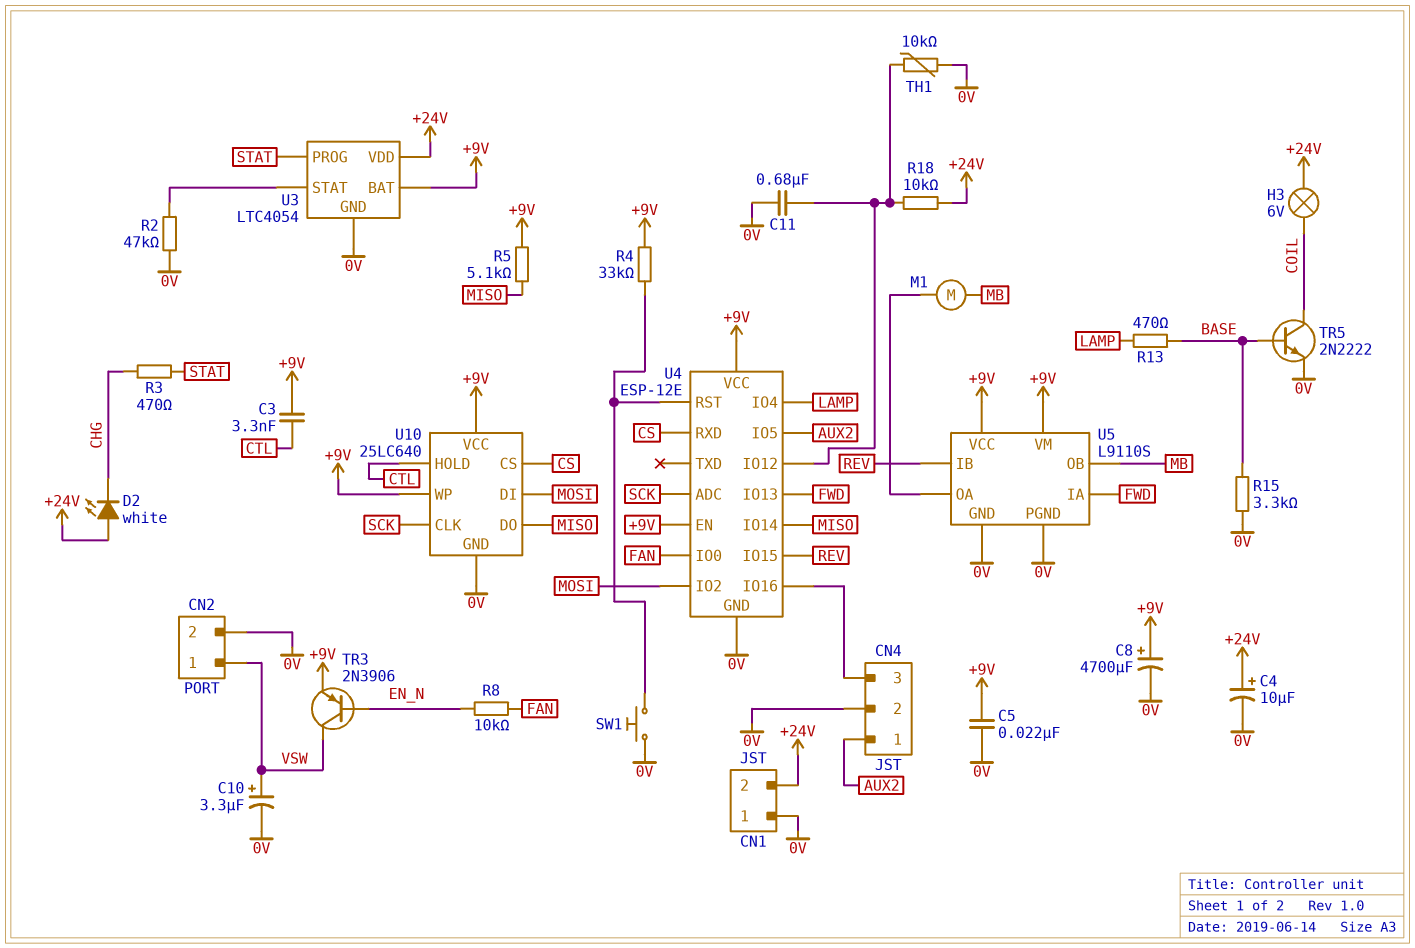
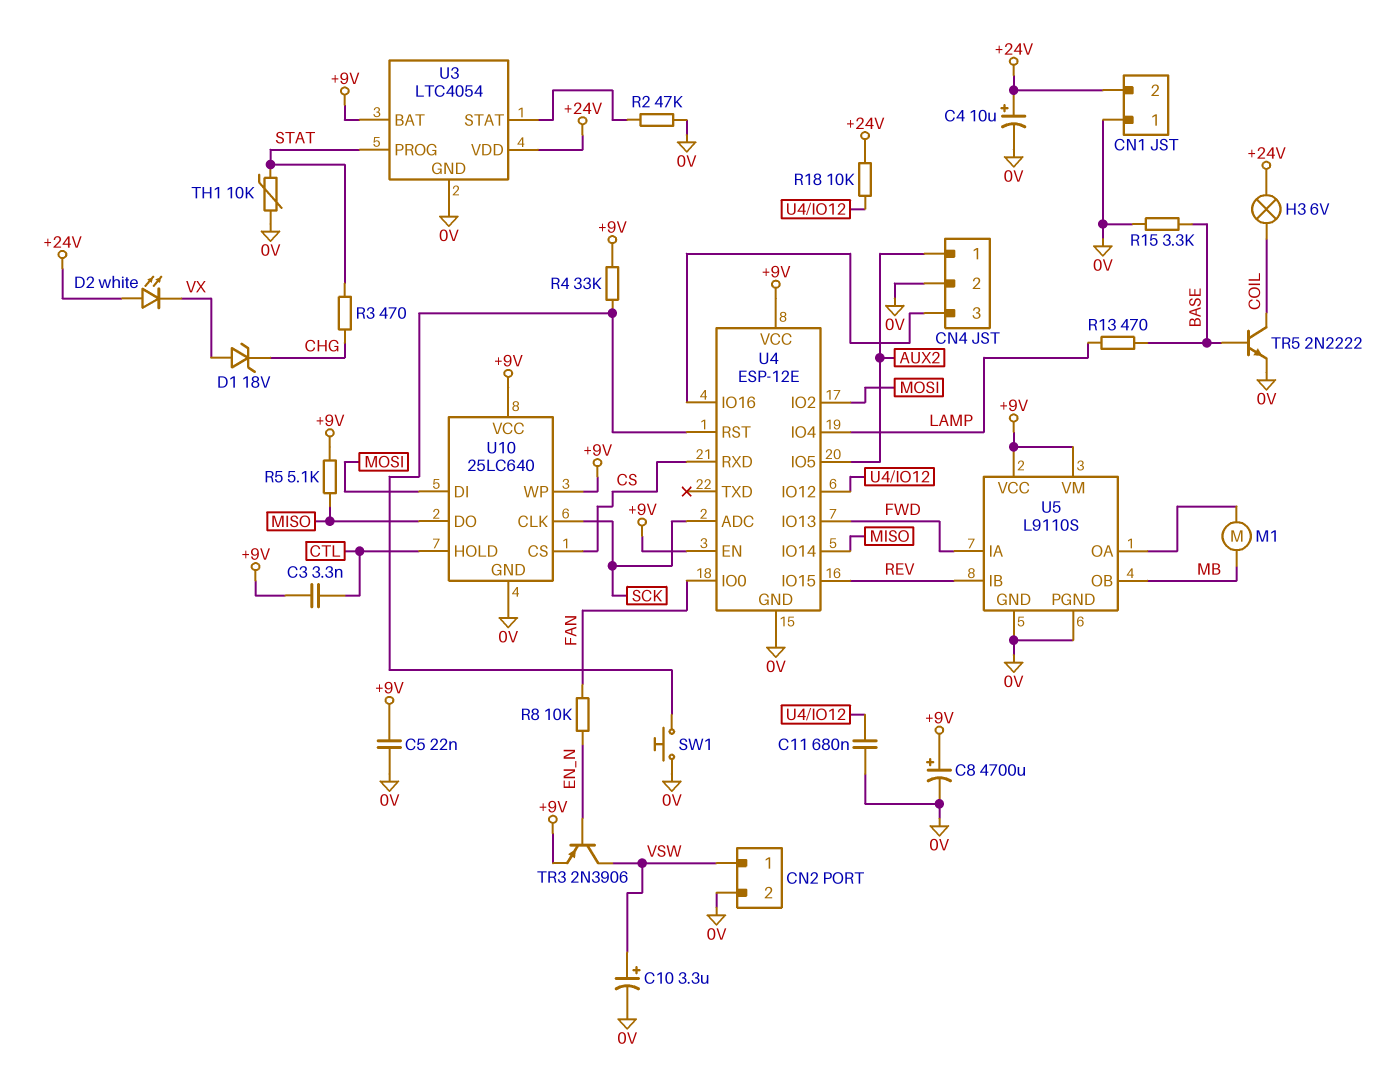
D1: none -> zener 18V (A VX, K CHG)
D2: LED white (A +24V, K CHG) -> LED white (A +24V, K VX)
TH1: 10k (0V, U4/IO12) -> 10k (0V, STAT)

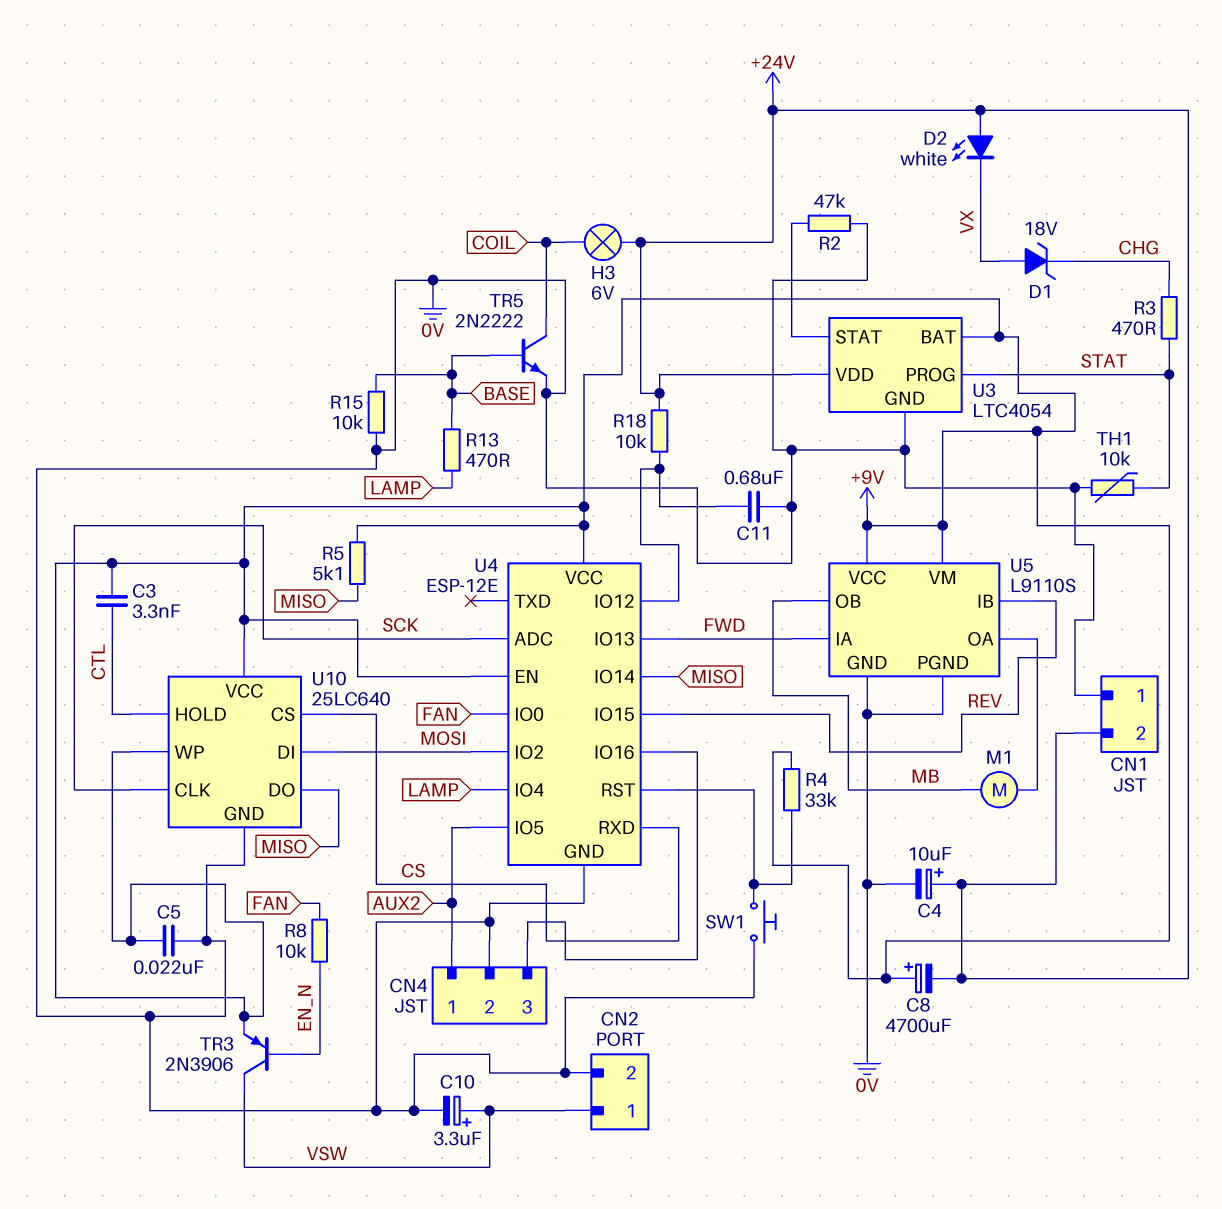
C8: 4700uF (plus +9V, minus 0V) -> 4700uF (plus +9V, minus +24V)
R15: 3.3k (0V, BASE) -> 10k (0V, BASE)

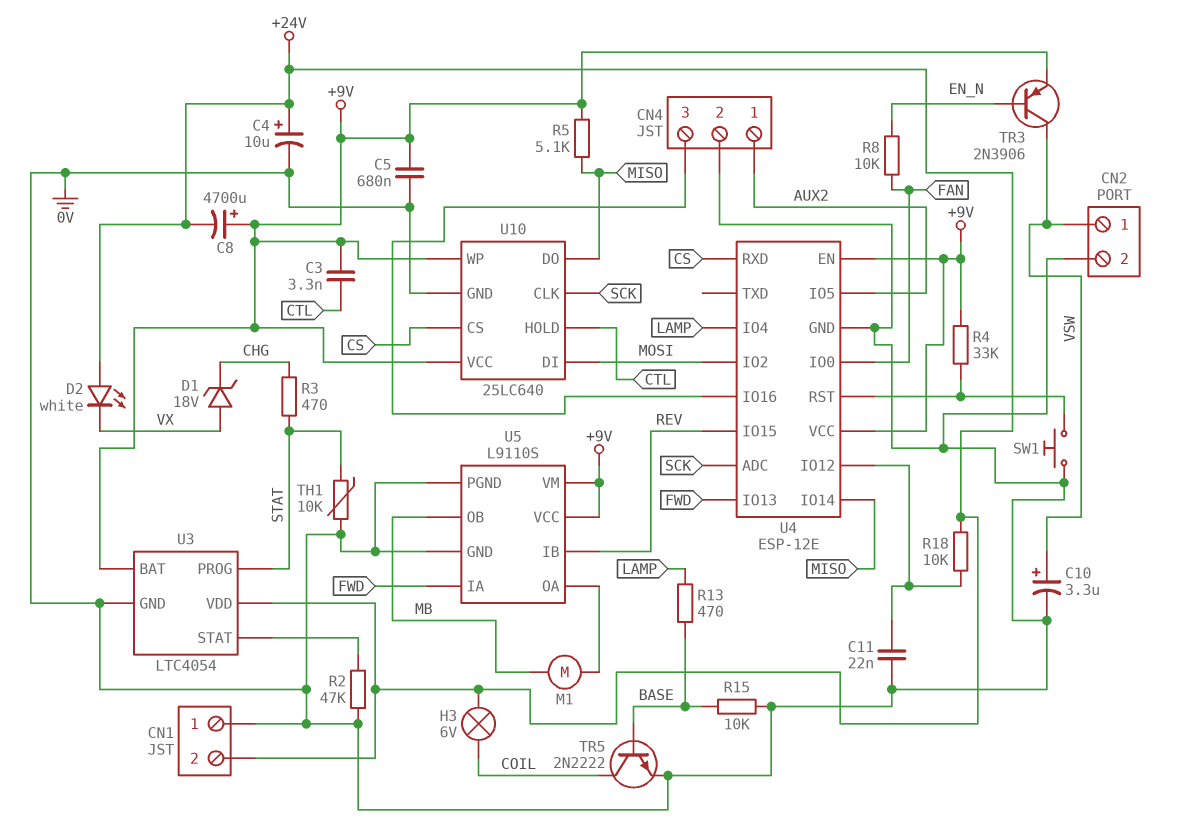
C5: 22nF (+9V, 0V) -> 680nF (+9V, 0V)
C11: 680nF (0V, U4/IO12) -> 22nF (0V, U4/IO12)

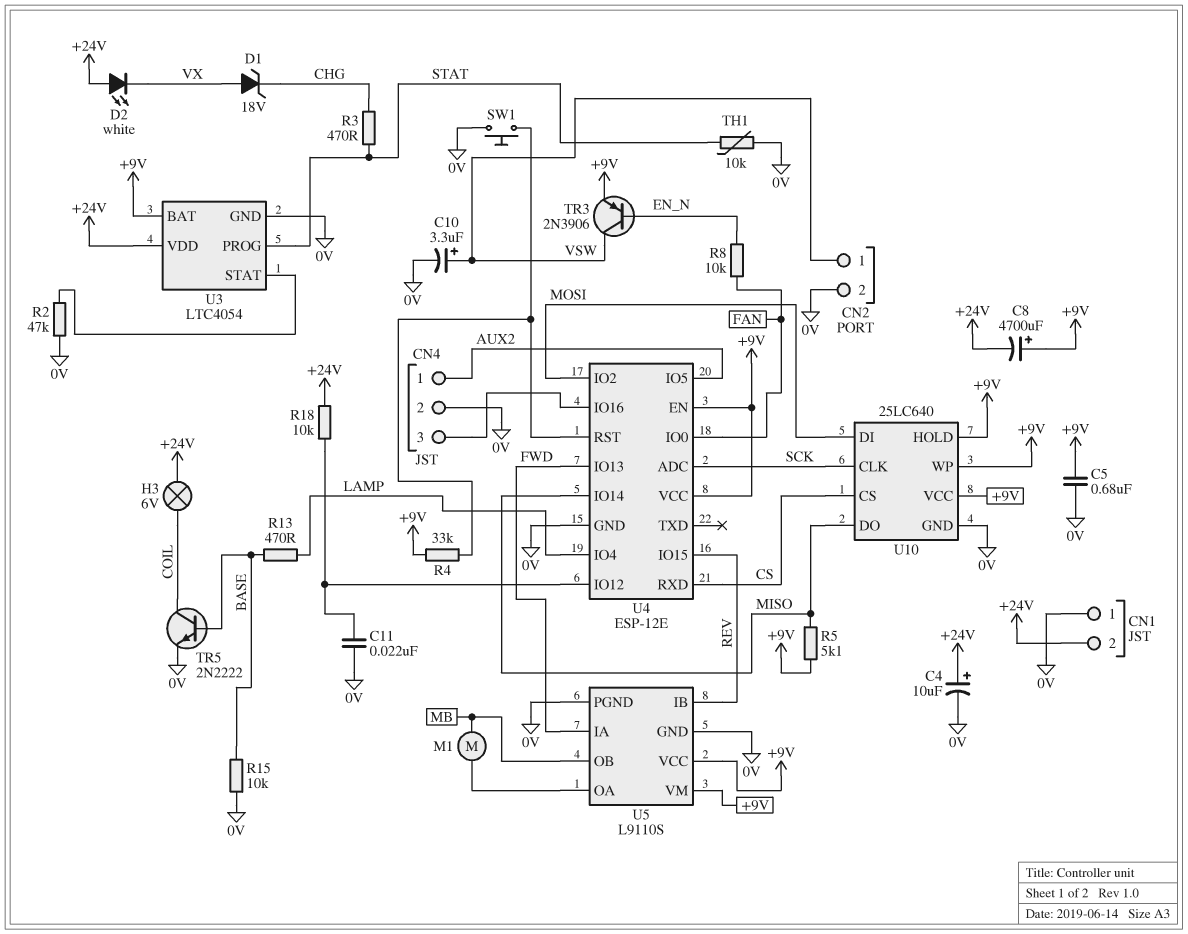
C3: 3.3nF (+9V, CTL) -> none
U10 pin HOLD: CTL -> +9V

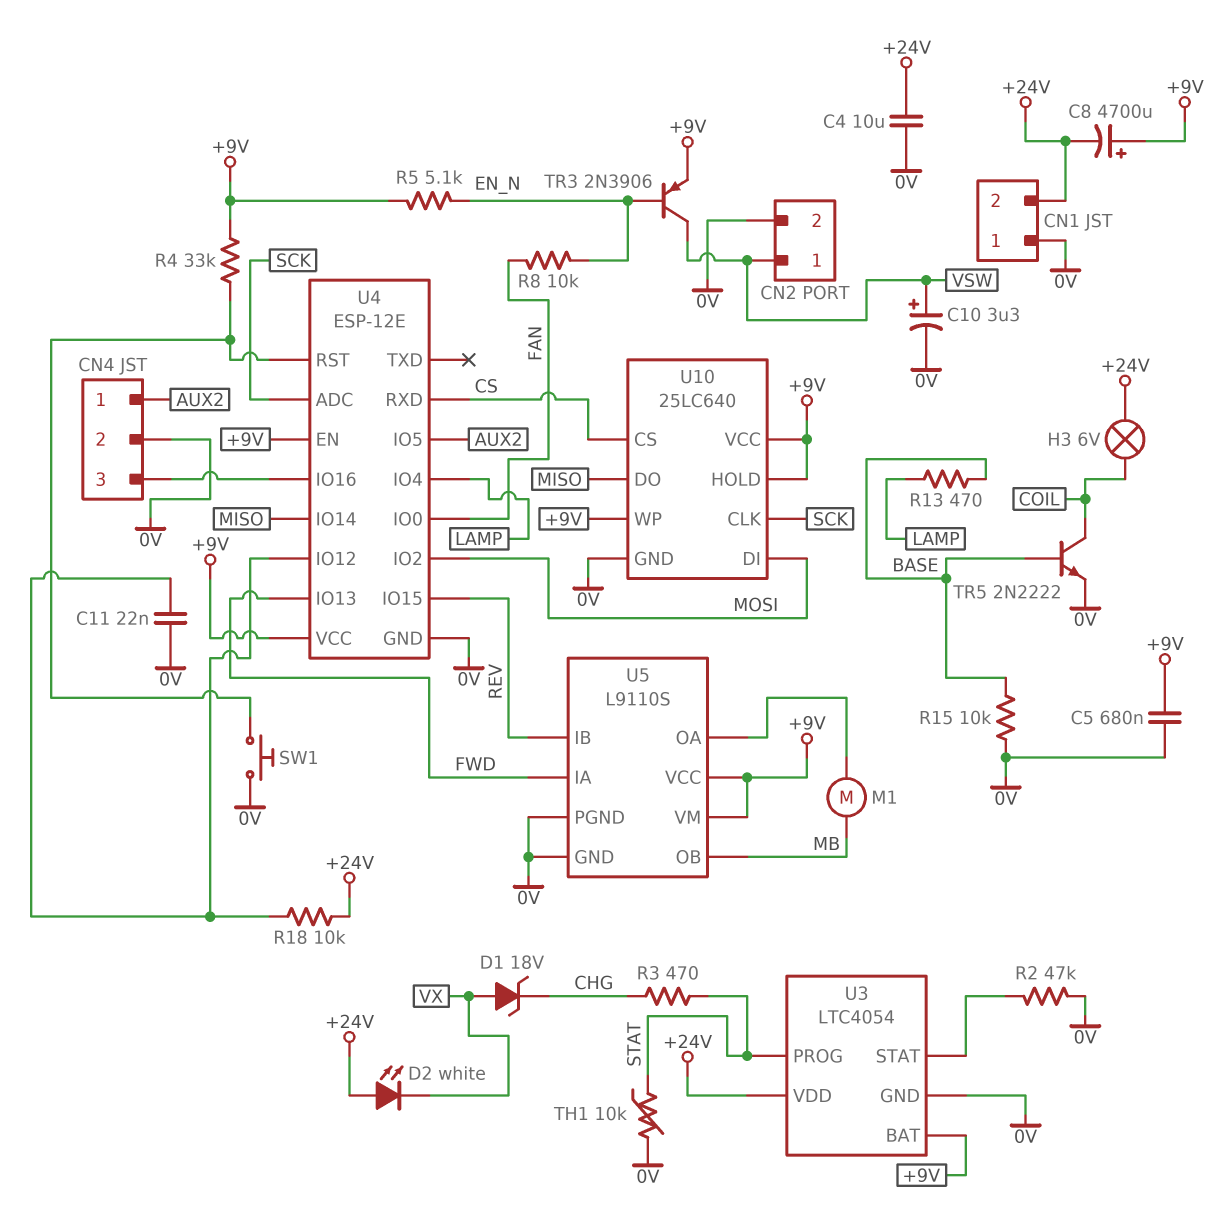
C4: 10uF (plus +24V, minus 0V) -> 10uF (+24V, 0V)
R5: 5.1k (+9V, MISO) -> 5.1k (+9V, EN_N)

